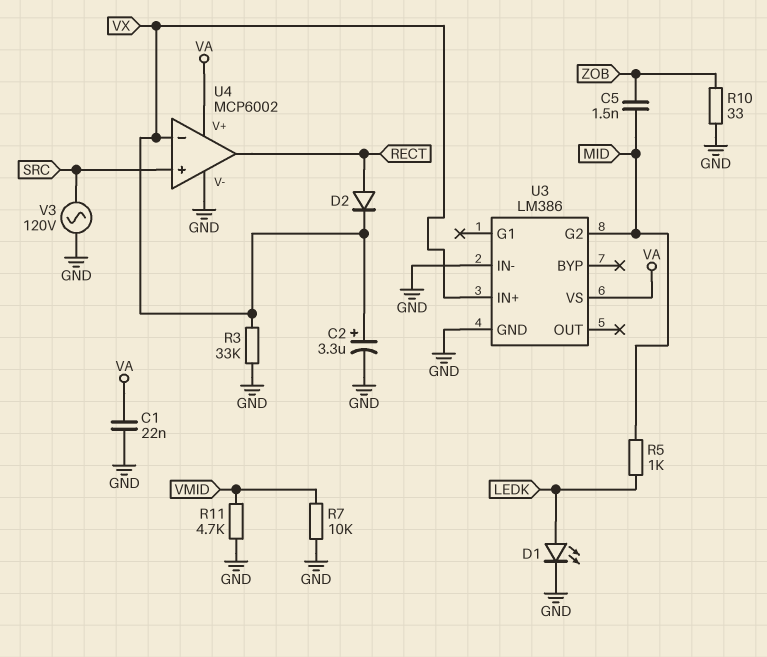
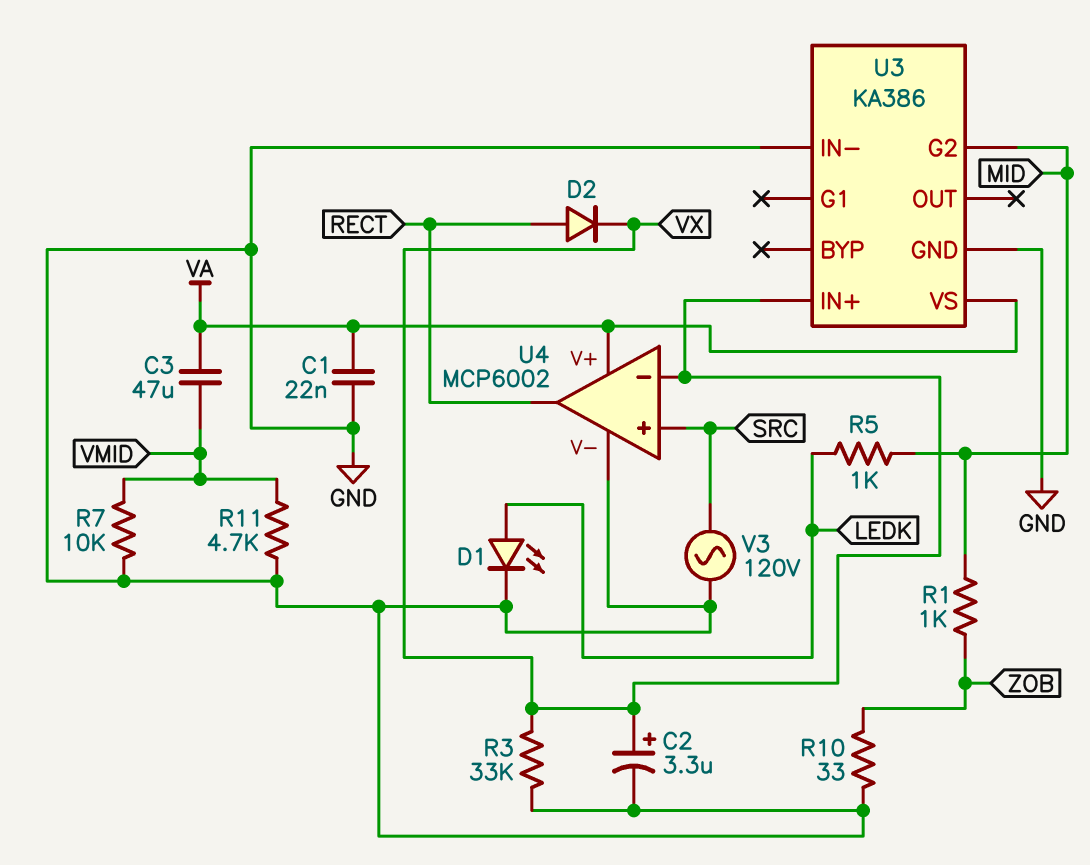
C3: none -> 47uF (VA, VMID)
C5: 1.5nF (MID, ZOB) -> none
R1: none -> 1k (MID, ZOB)
U3: LM386 -> KA386

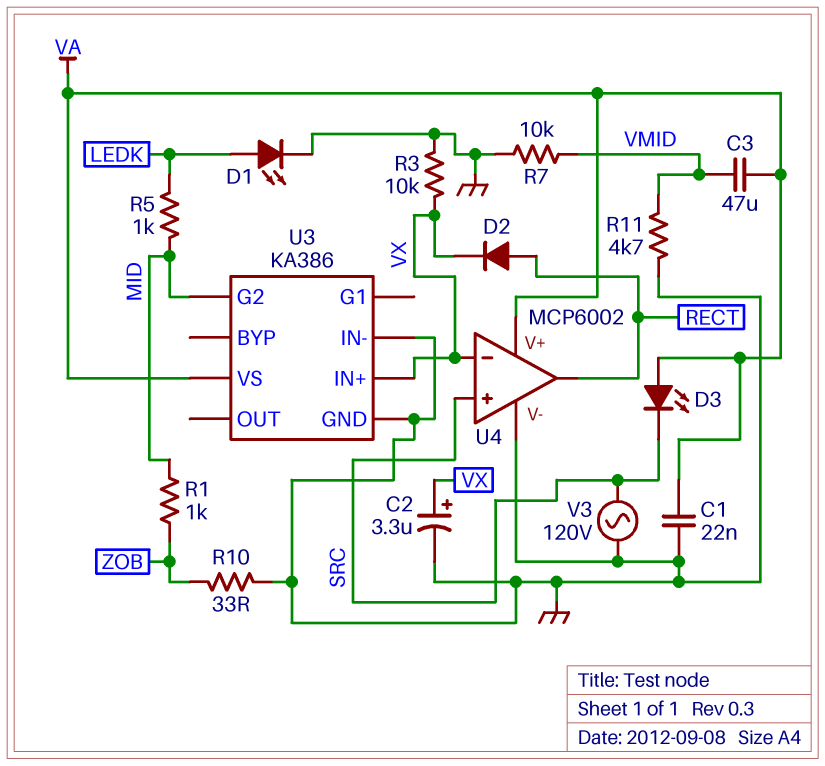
D3: none -> LED (A VA, K SRC)
R3: 33k (GND, VX) -> 10k (GND, VX)

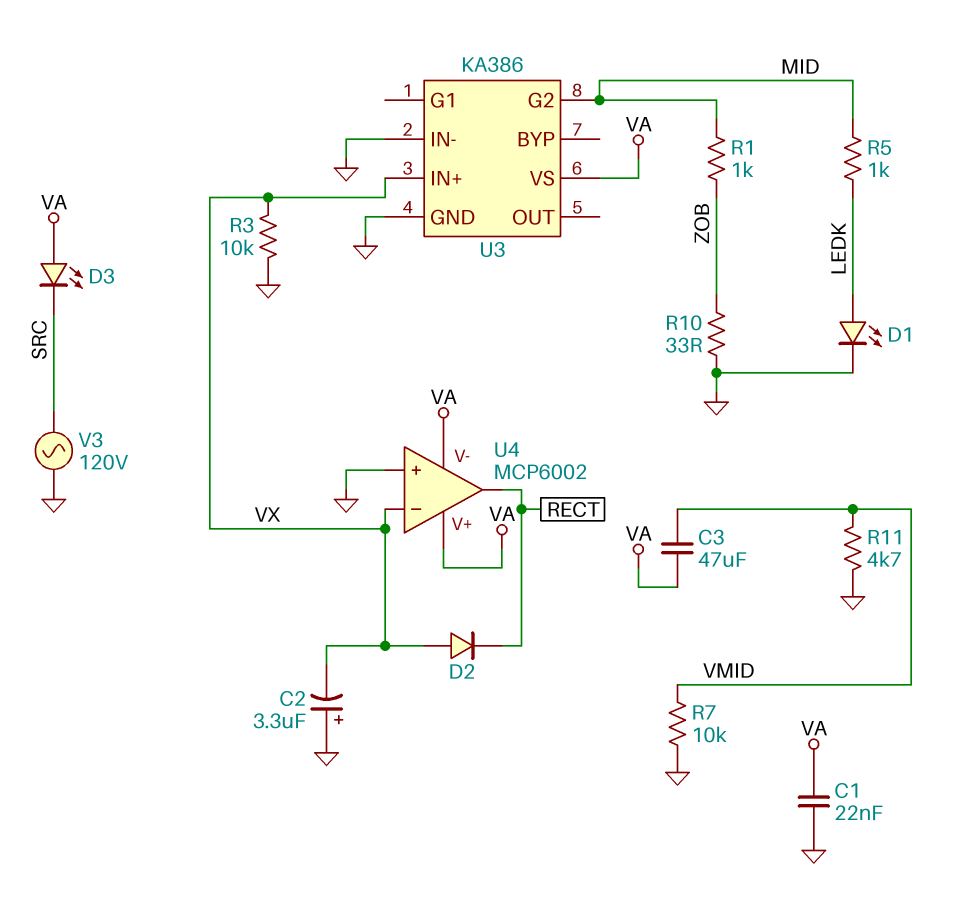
C2: 3.3uF (plus VX, minus GND) -> 3.3uF (plus GND, minus VX)
D2: diode (A RECT, K VX) -> diode (A VX, K RECT)
U4 pin V-: GND -> VA
U4 pin in+: SRC -> GND

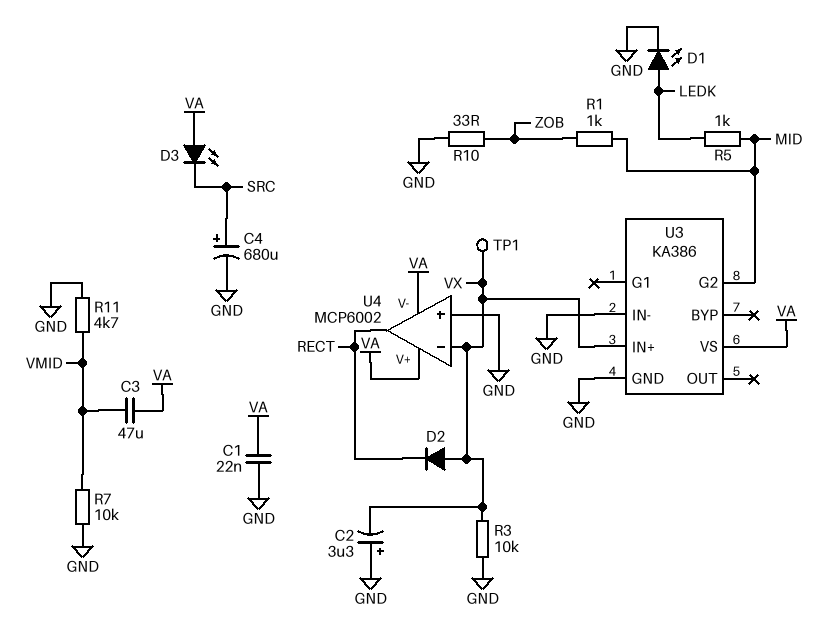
C4: none -> 680uF (plus SRC, minus GND)
TP1: none -> test point (VX)
V3: AC 120V (GND, SRC) -> none

